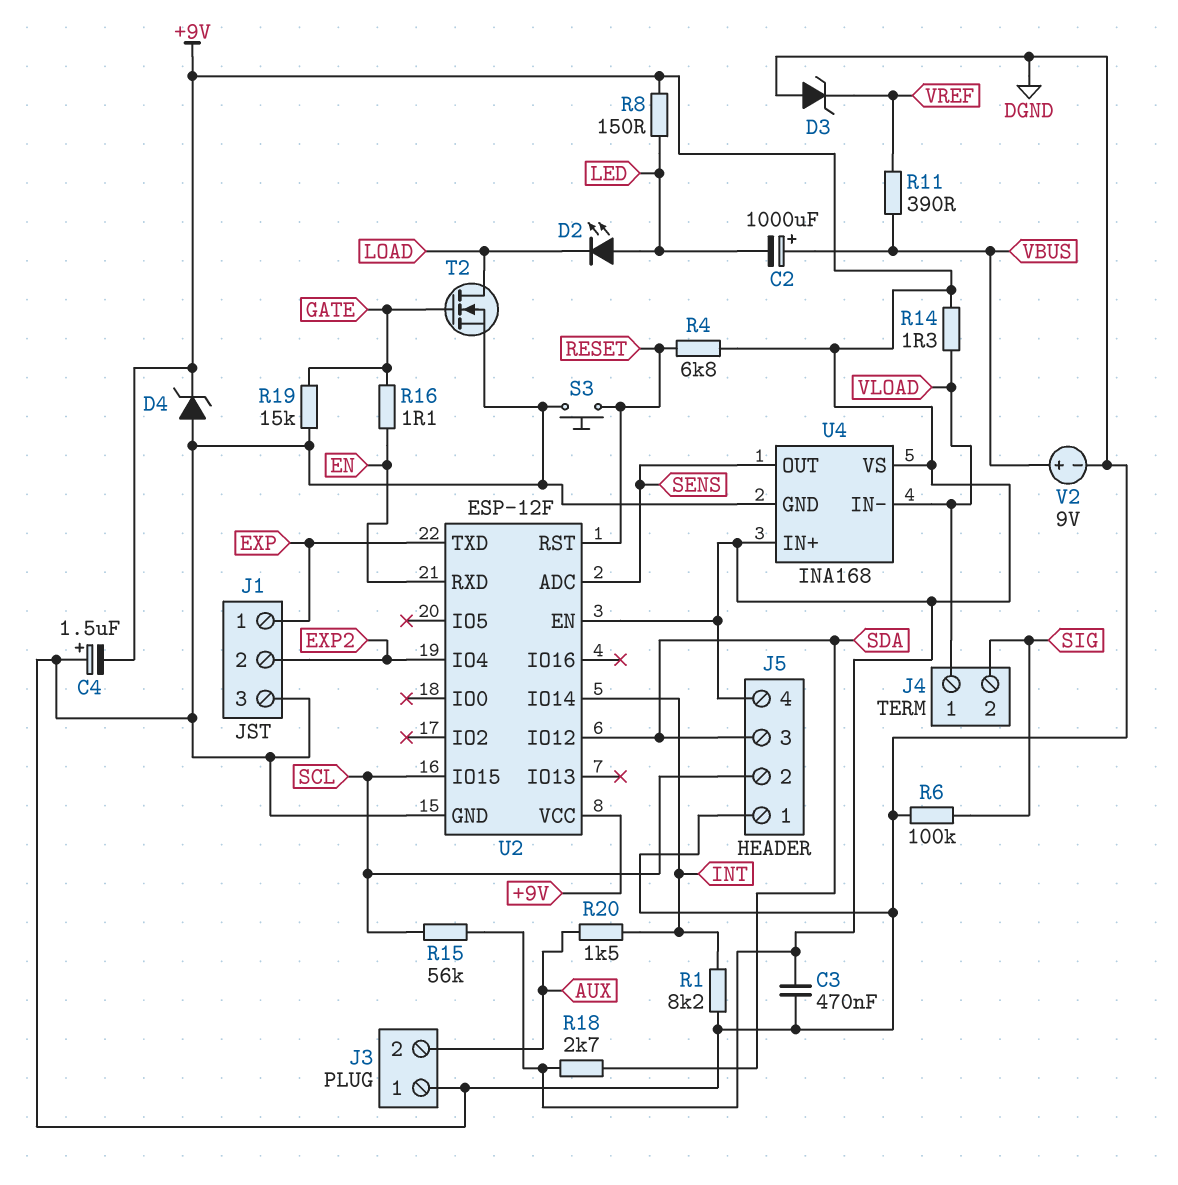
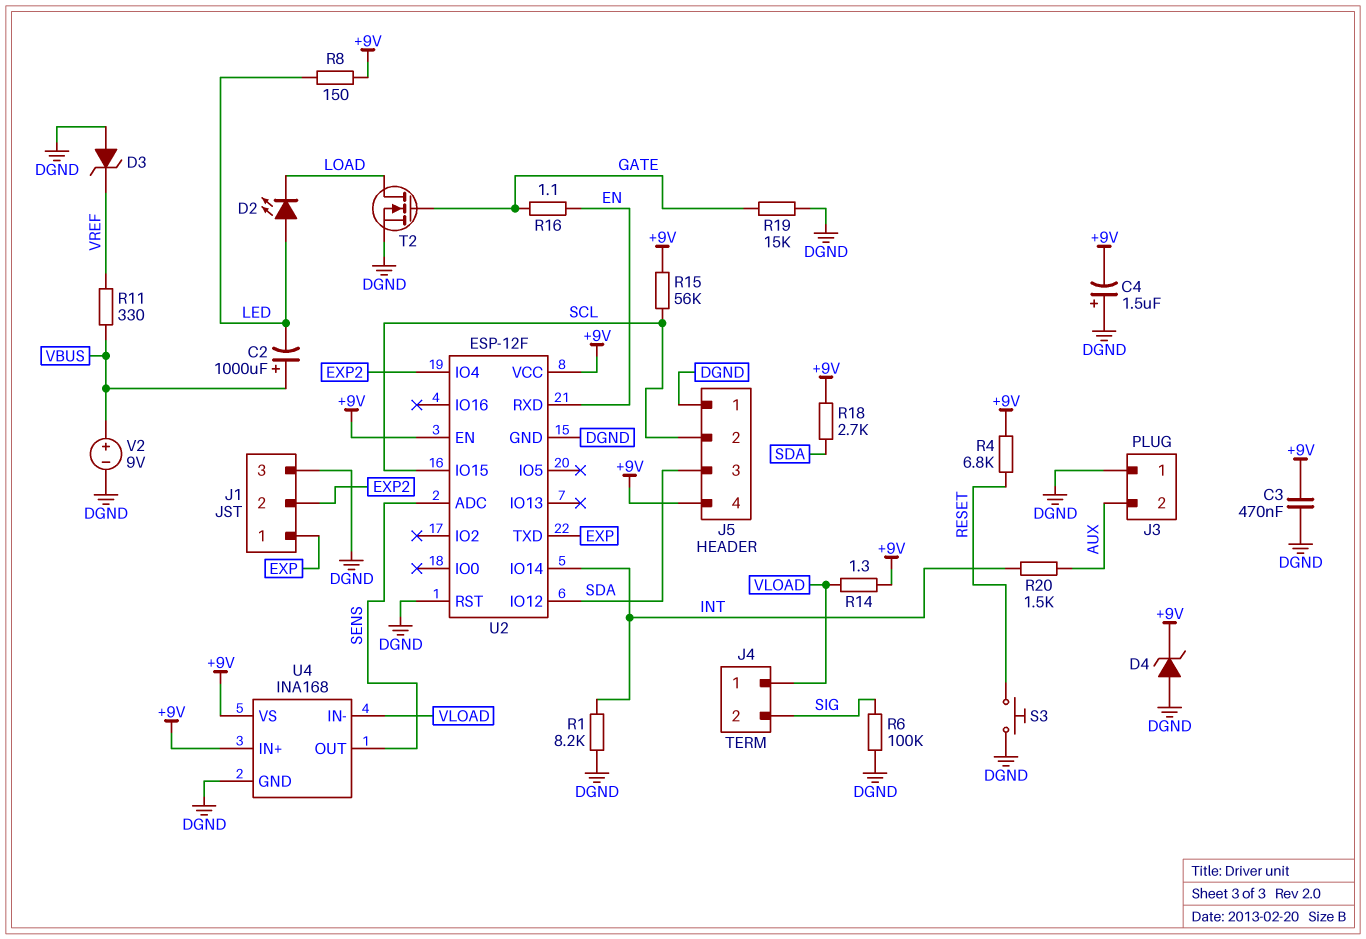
R11: 390 (VBUS, VREF) -> 330 (VBUS, VREF)
U2 pin RST: RESET -> DGND

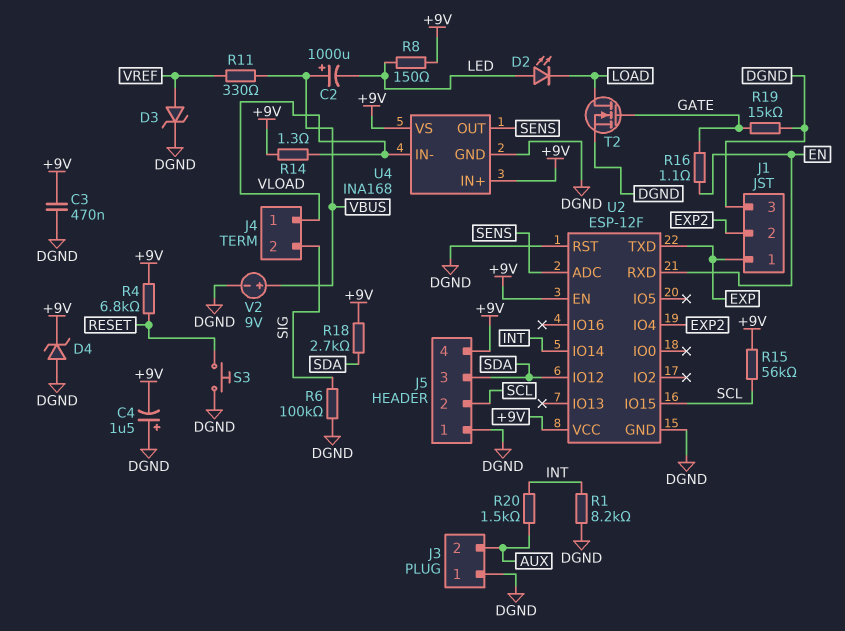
D3: zener (A DGND, K VREF) -> zener (A VREF, K DGND)

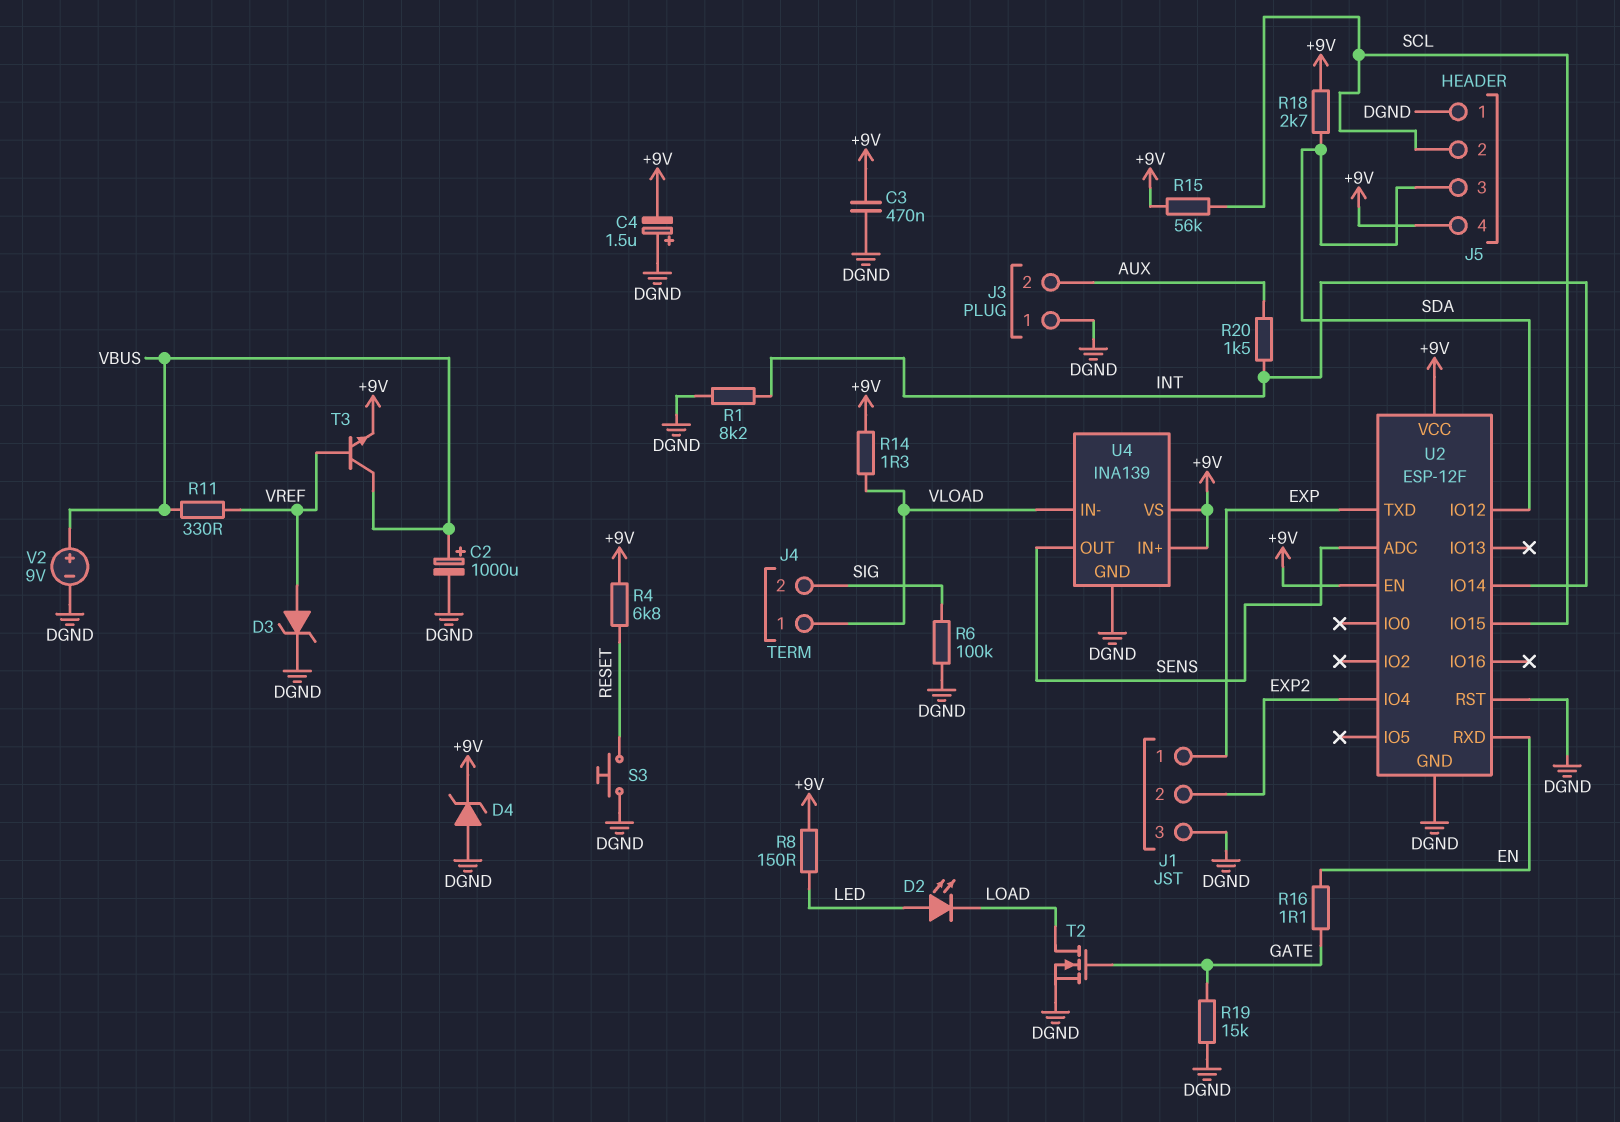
C2: 1000uF (plus VBUS, minus LED) -> 1000uF (plus VBUS, minus DGND)
T3: none -> NPN (B VREF, C VBUS, E +9V)
U4: INA168 -> INA139

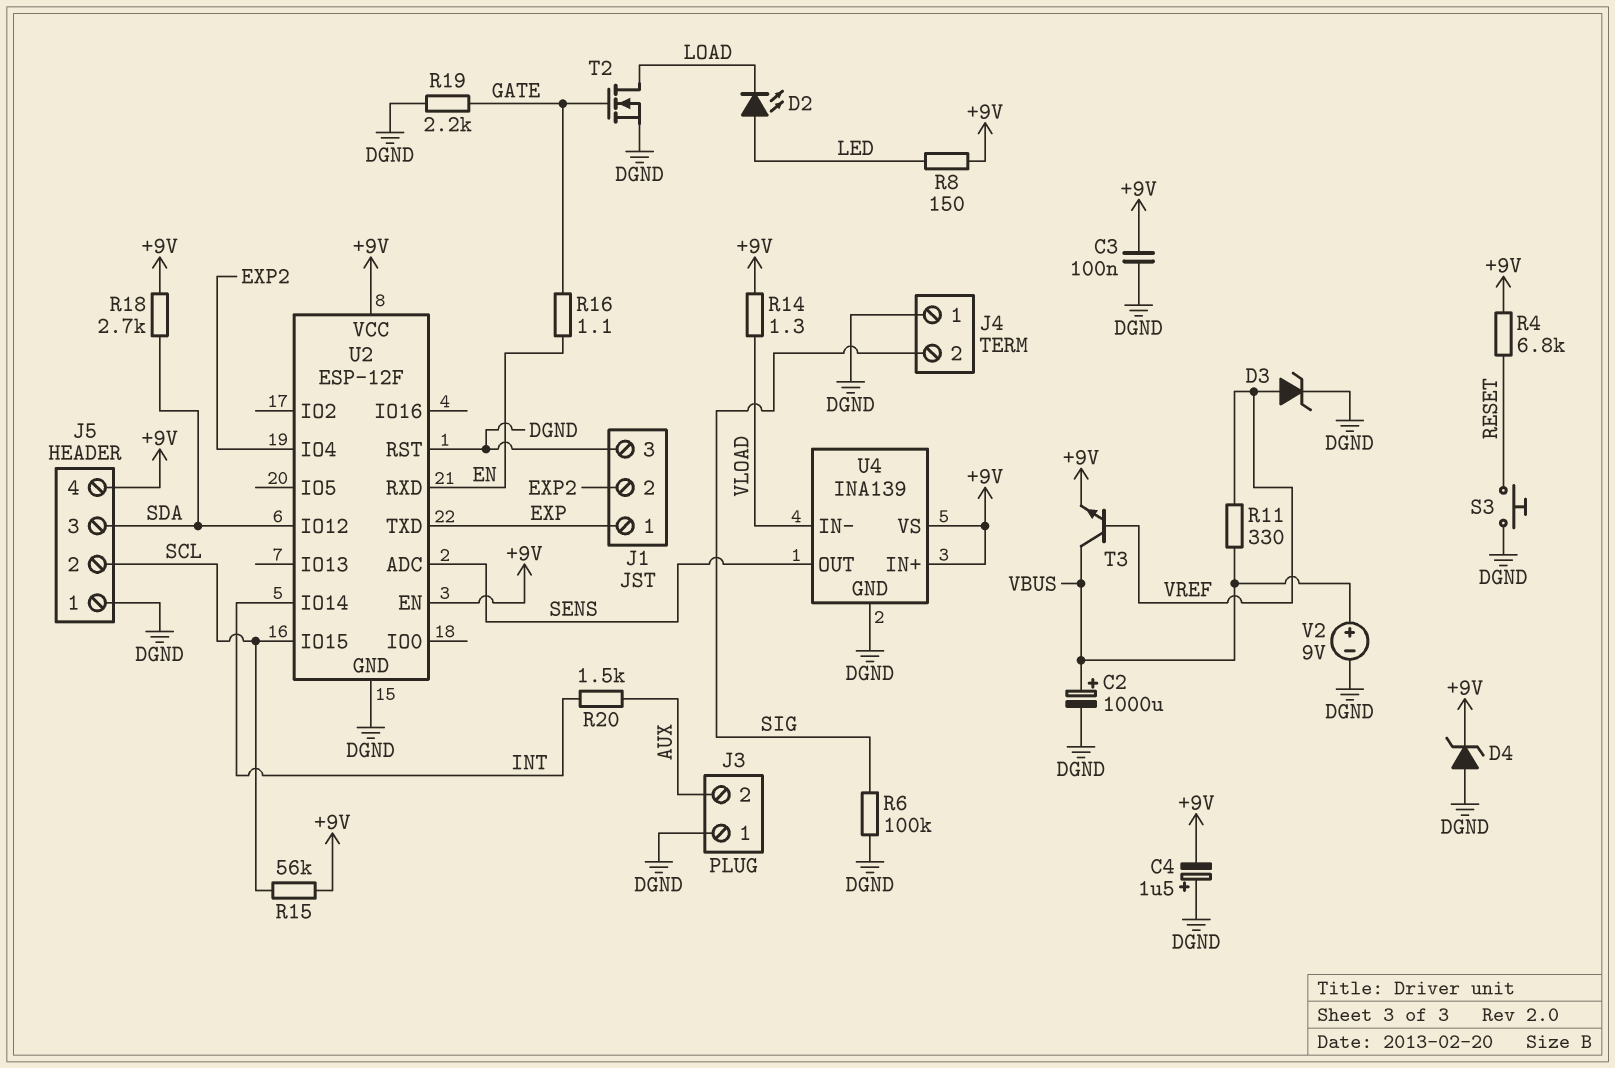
C3: 470nF (+9V, DGND) -> 100nF (+9V, DGND)
J4 pin 1: VLOAD -> DGND
R1: 8.2k (DGND, INT) -> none
R19: 15k (DGND, GATE) -> 2.2k (DGND, GATE)

